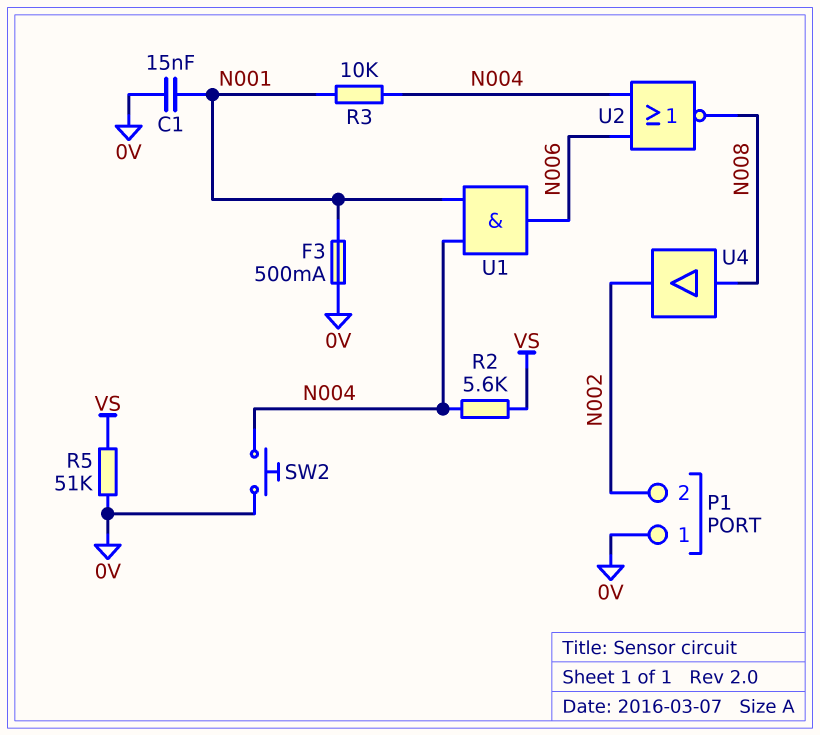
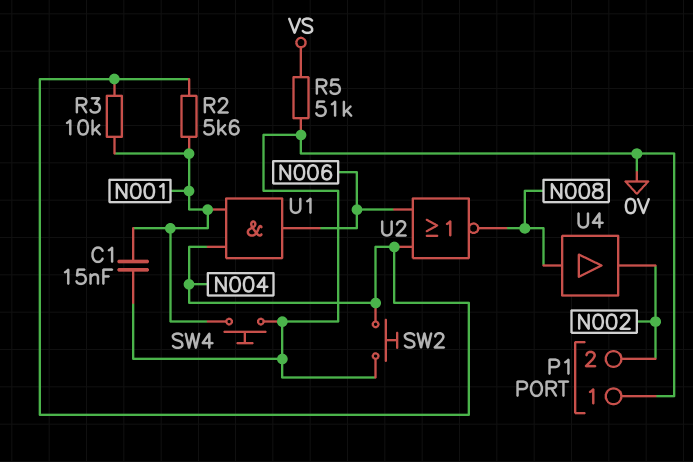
F3: 500mA (0V, N001) -> none
R2: 5.6k (N004, VS) -> 5.6k (N001, N004)
SW4: none -> button (0V, N001)

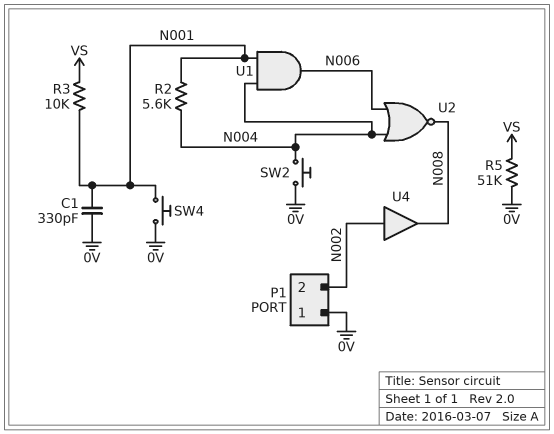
C1: 15nF (0V, N001) -> 330pF (0V, N001)
R3: 10k (N001, N004) -> 10k (N001, VS)
U4: buffer (in N008, out N002) -> buffer (in N002, out N008)

